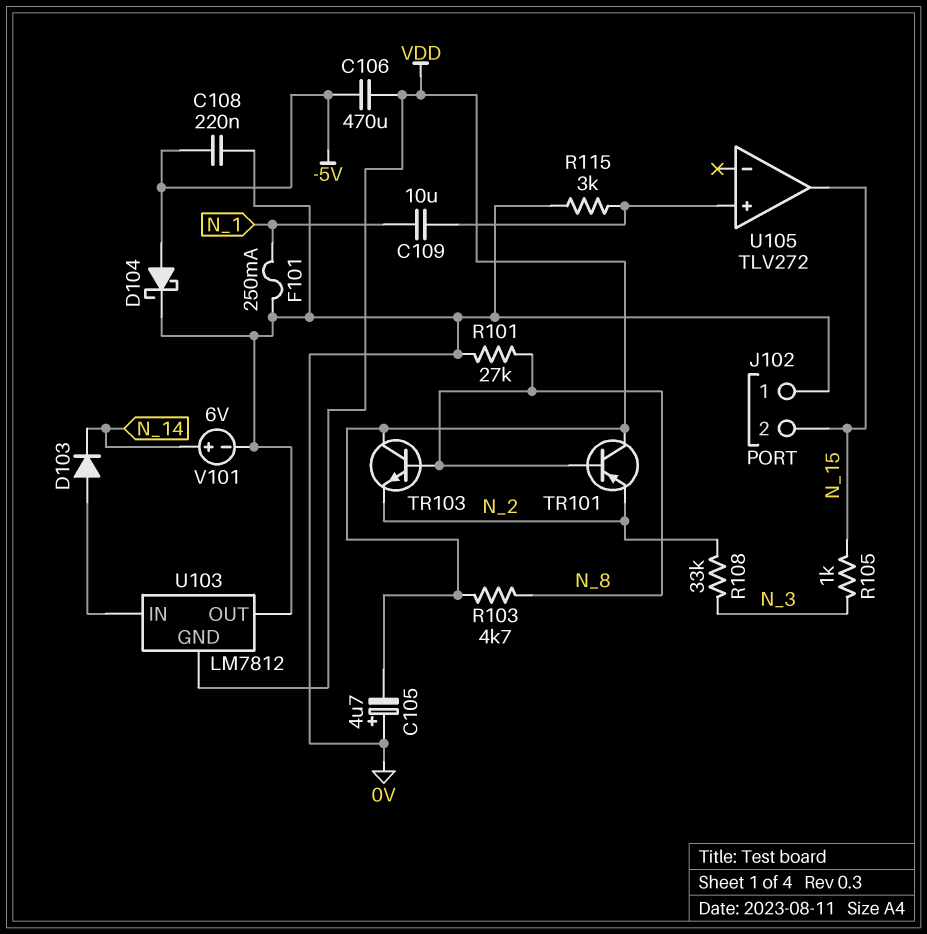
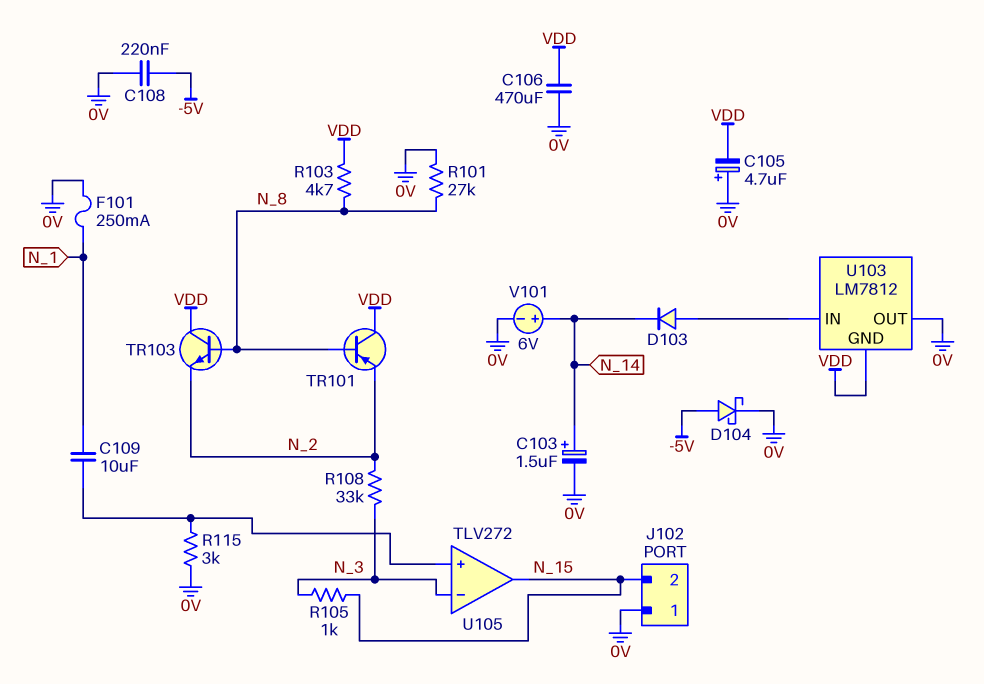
C103: none -> 1.5uF (plus N_14, minus 0V)
C106: 470uF (-5V, VDD) -> 470uF (0V, VDD)
U105 pin in-: none -> N_3

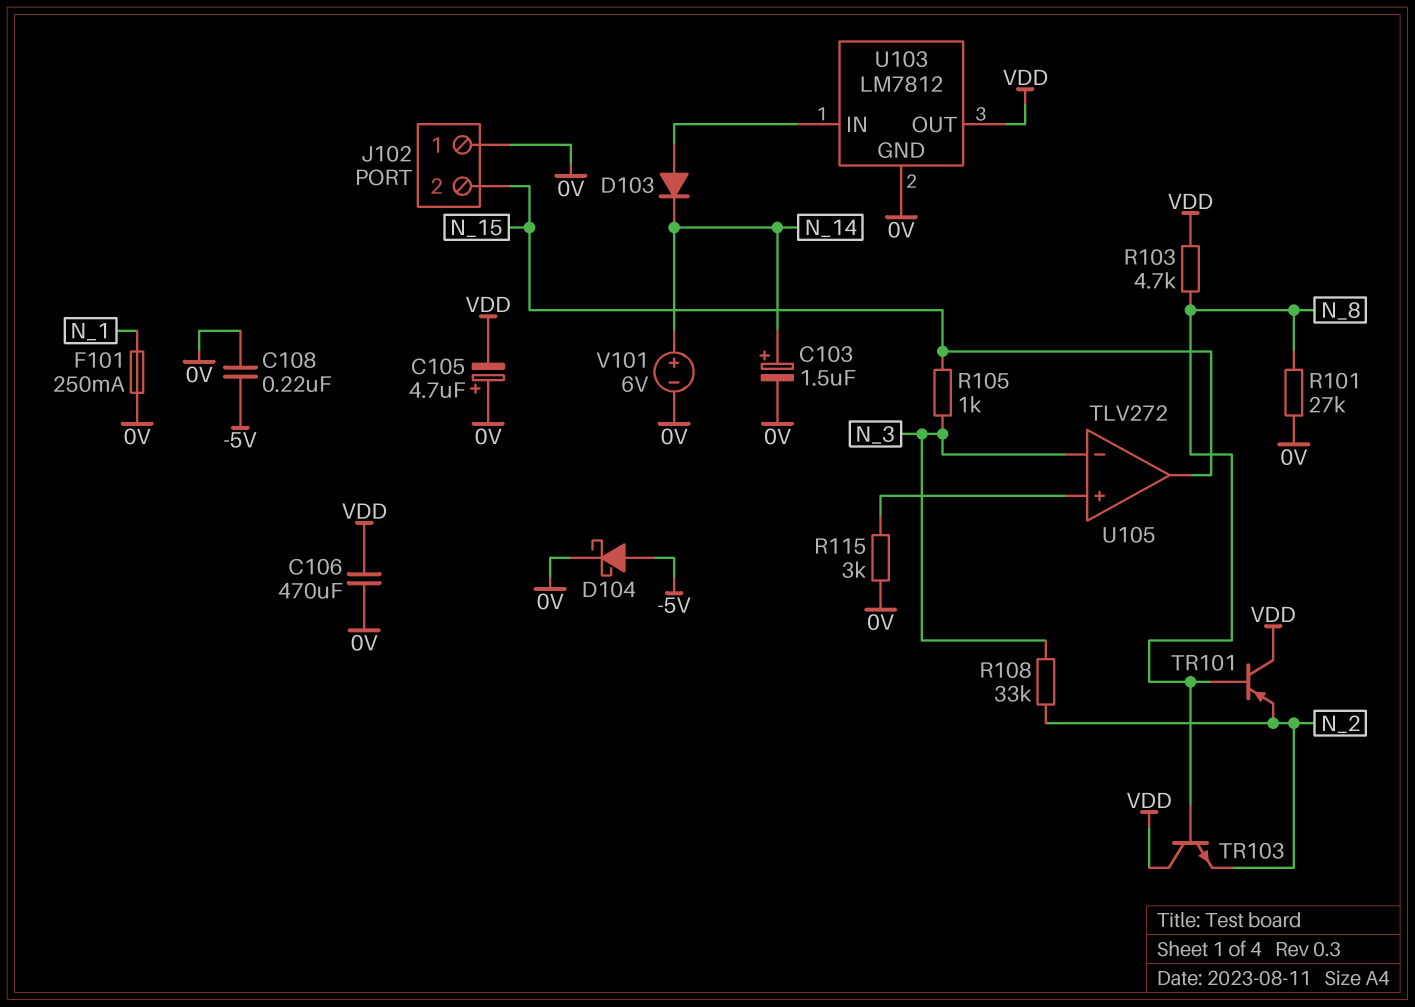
C109: 10uF (N_1, U105/in+) -> none
U103 pin GND: VDD -> 0V
U103 pin OUT: 0V -> VDD

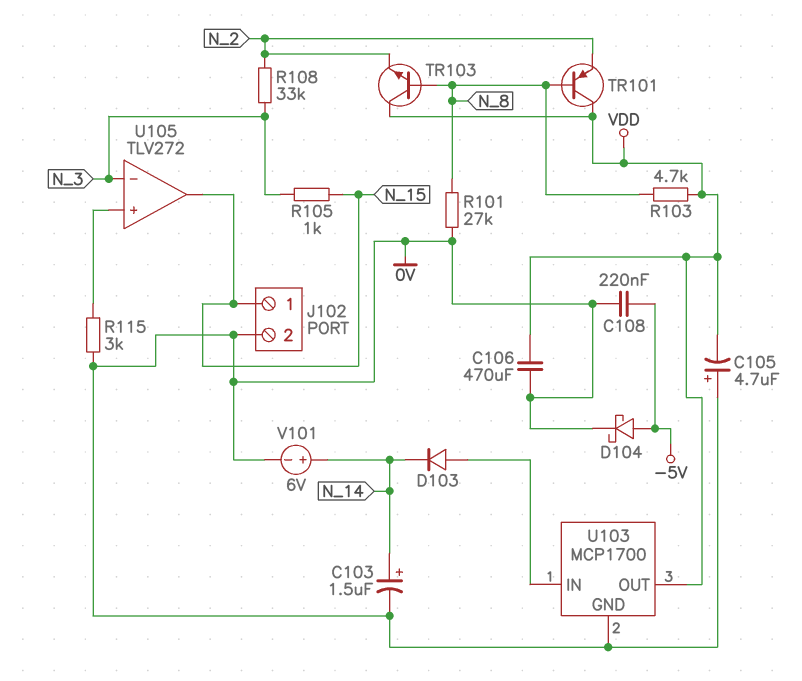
F101: 250mA (0V, N_1) -> none
J102 pin 1: 0V -> N_15
J102 pin 2: N_15 -> 0V
U103: LM7812 -> MCP1700

